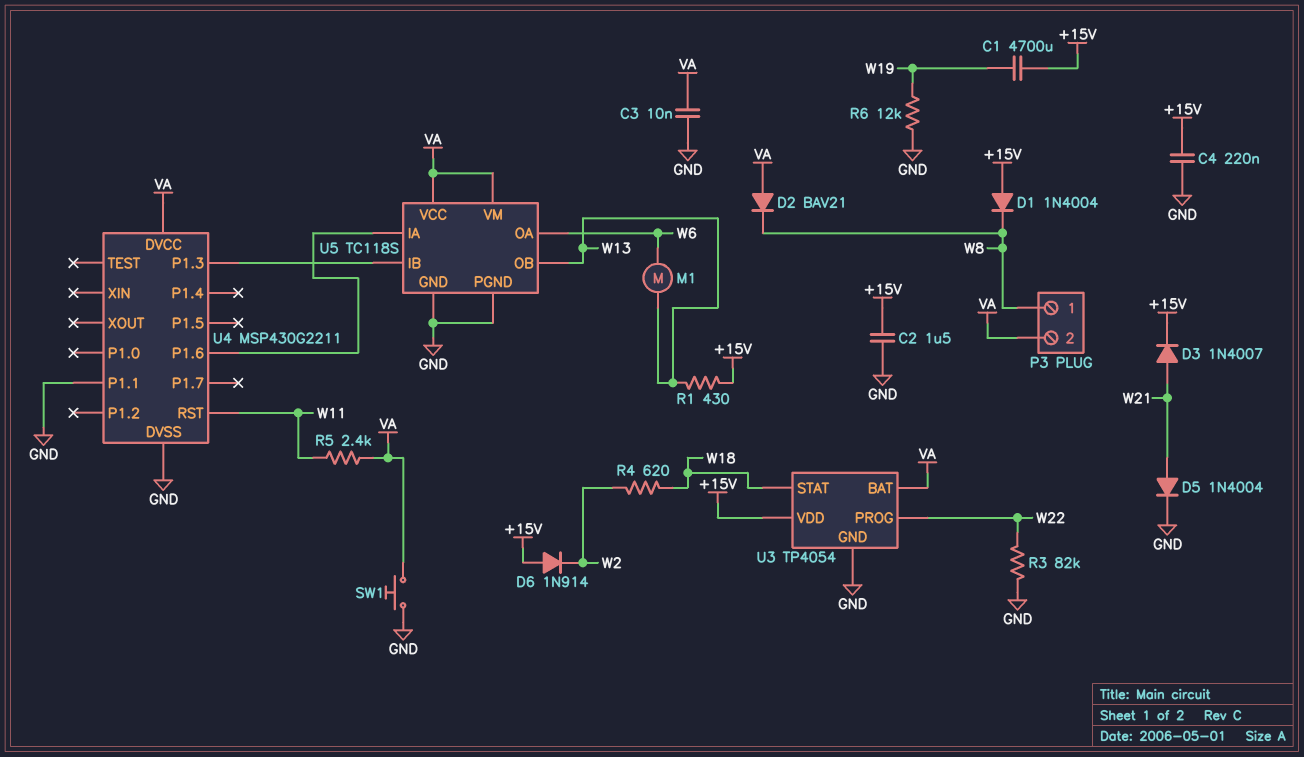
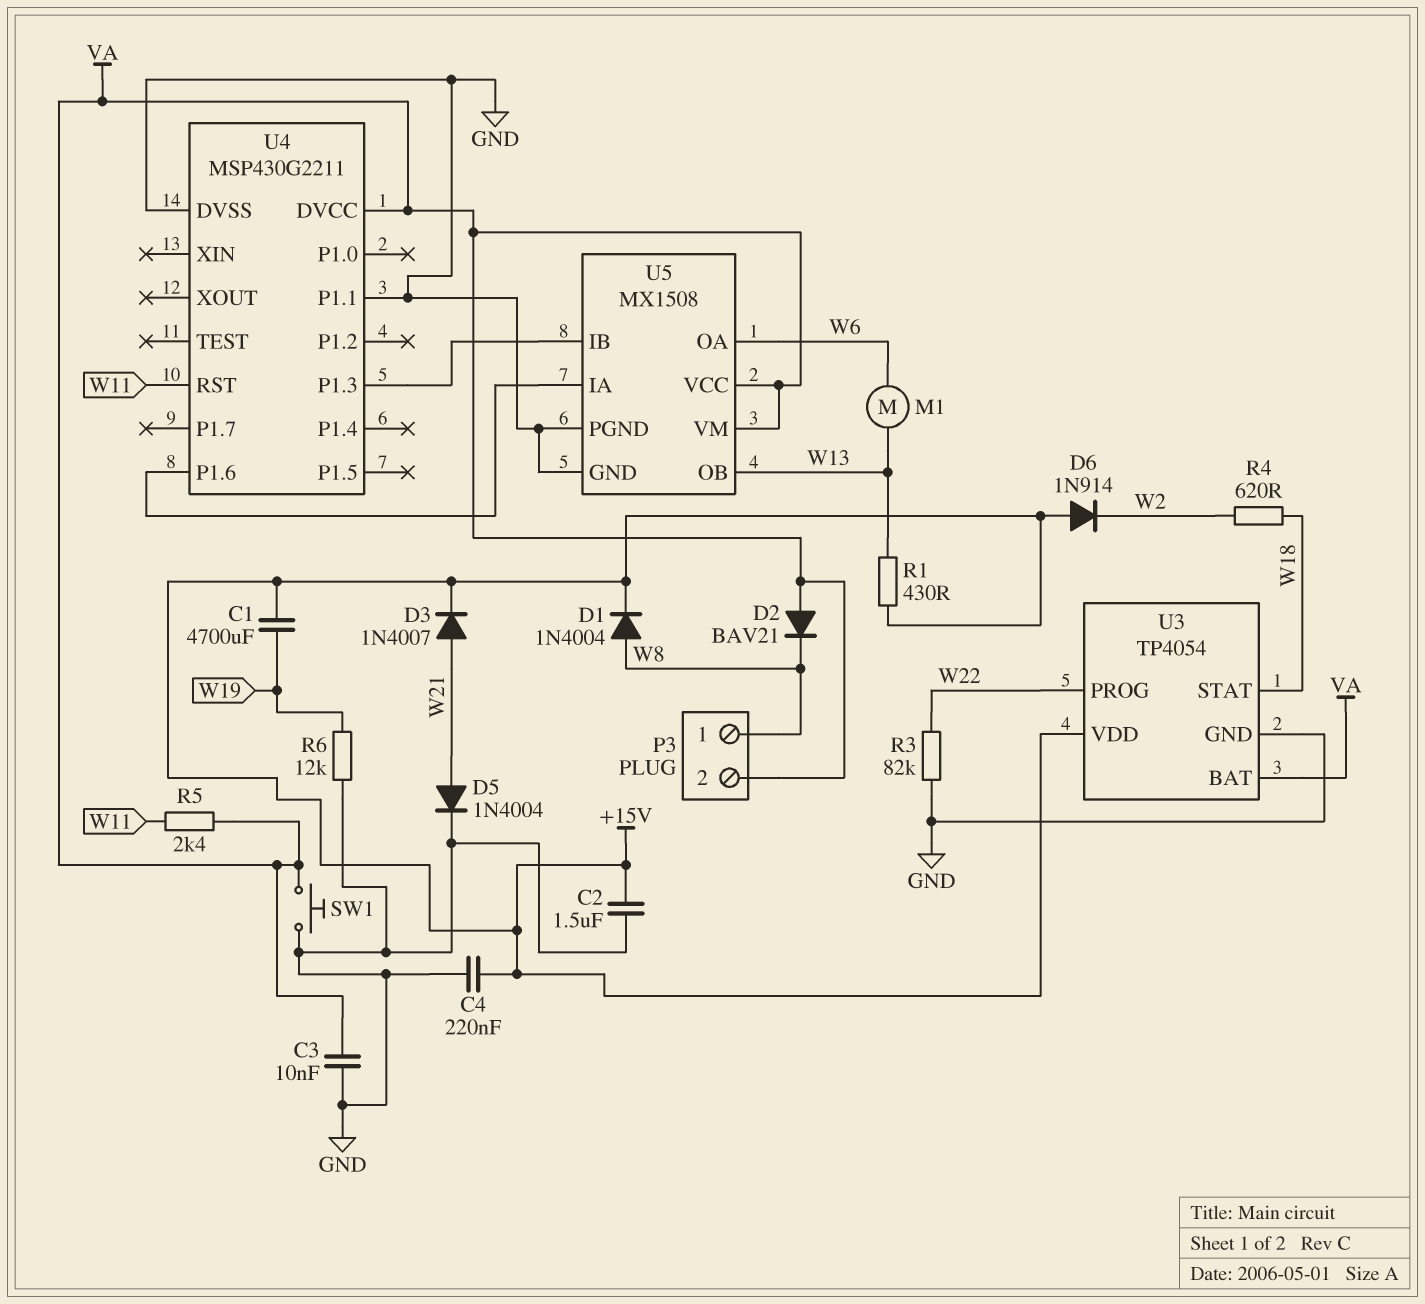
D1: diode 1N4004 (A +15V, K W8) -> diode 1N4004 (A W8, K +15V)
U5: TC118S -> MX1508

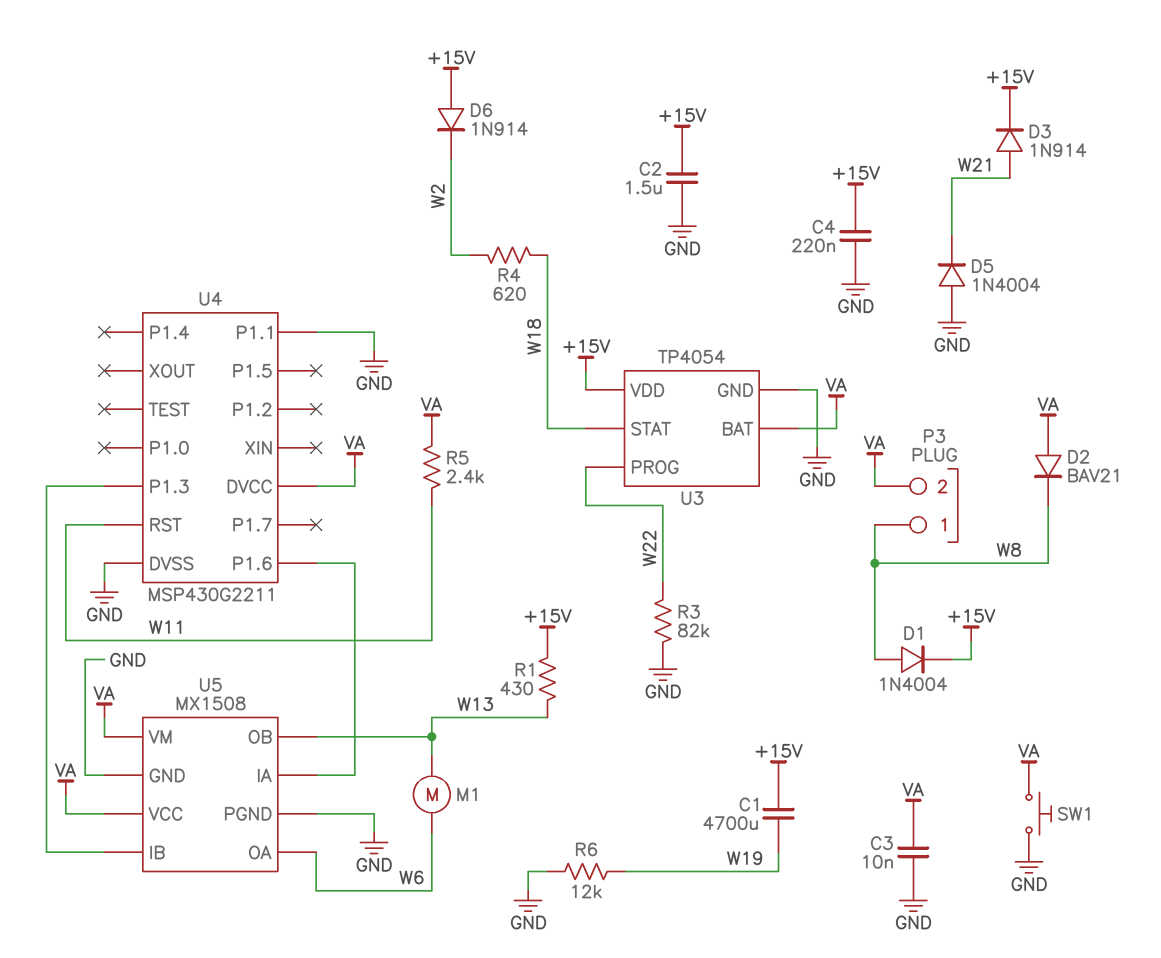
D3: diode 1N4007 (A W21, K +15V) -> diode 1N914 (A W21, K +15V)
D5: diode 1N4004 (A W21, K GND) -> diode 1N4004 (A GND, K W21)

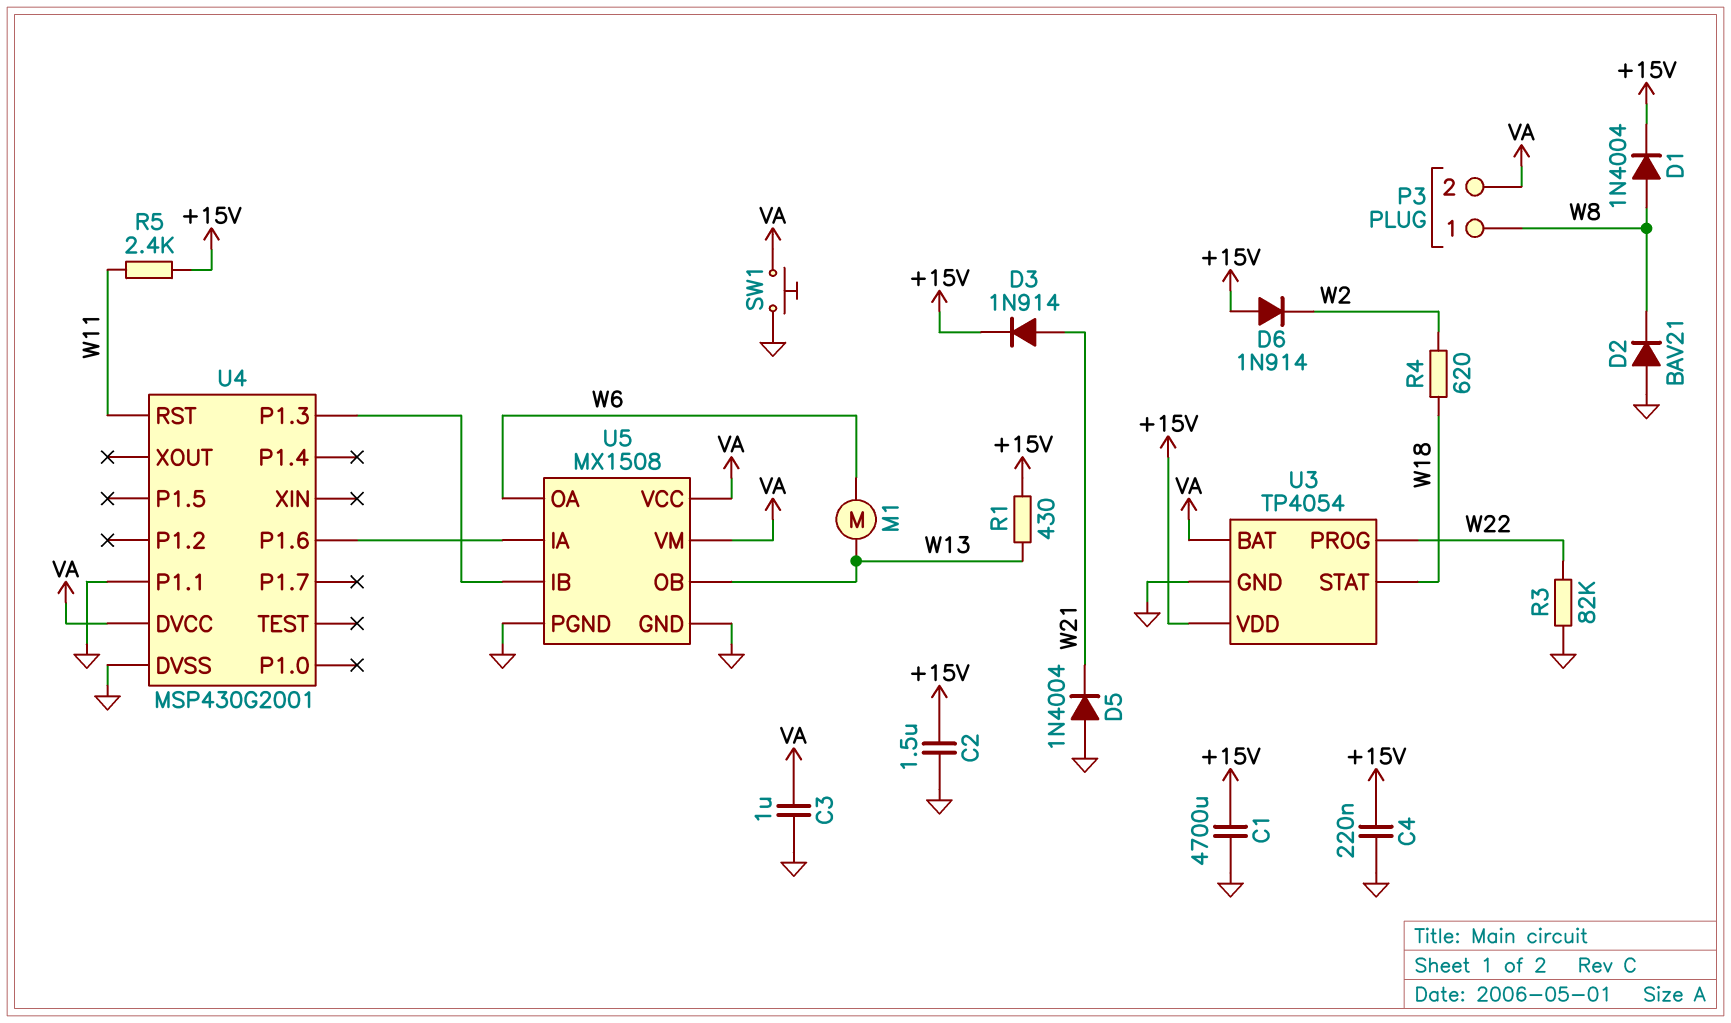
C1: 4700uF (+15V, W19) -> 4700uF (+15V, GND)
C3: 10nF (GND, VA) -> 1uF (GND, VA)
D2: diode BAV21 (A VA, K W8) -> diode BAV21 (A GND, K W8)
R5: 2.4k (VA, W11) -> 2.4k (+15V, W11)
R6: 12k (GND, W19) -> none
U4: MSP430G2211 -> MSP430G2001

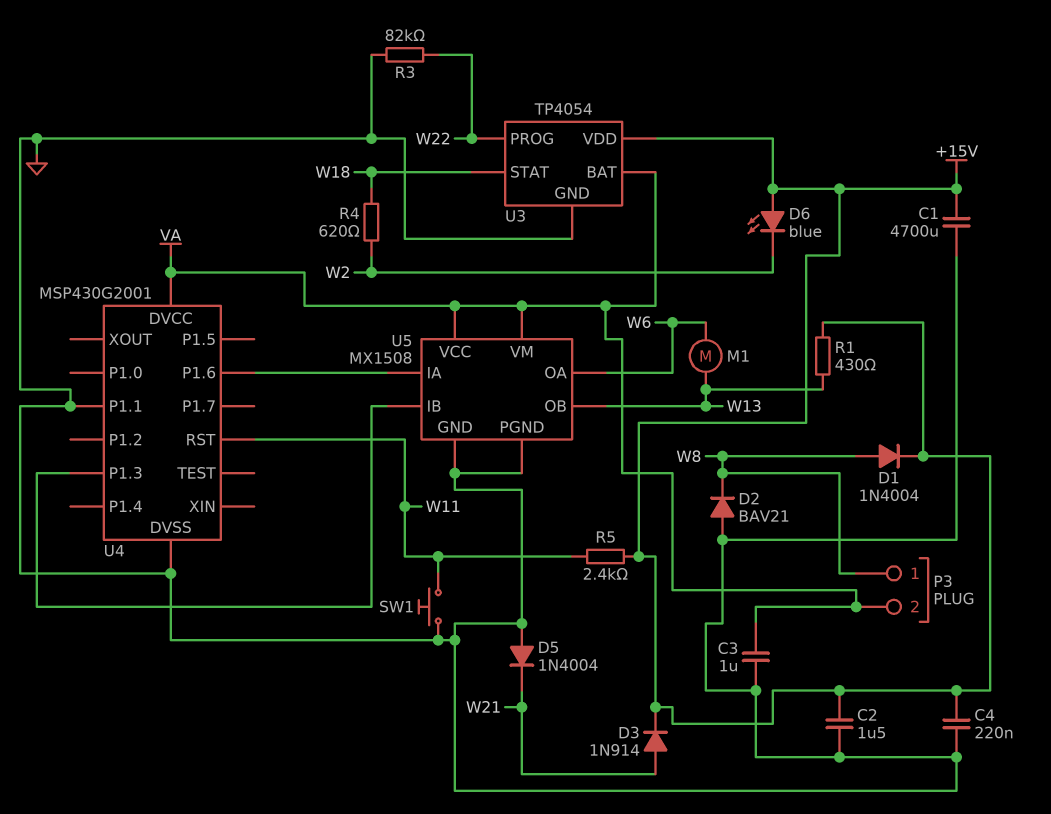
D6: diode 1N914 (A +15V, K W2) -> LED blue (A +15V, K W2)
SW1: button (GND, VA) -> button (GND, W11)

